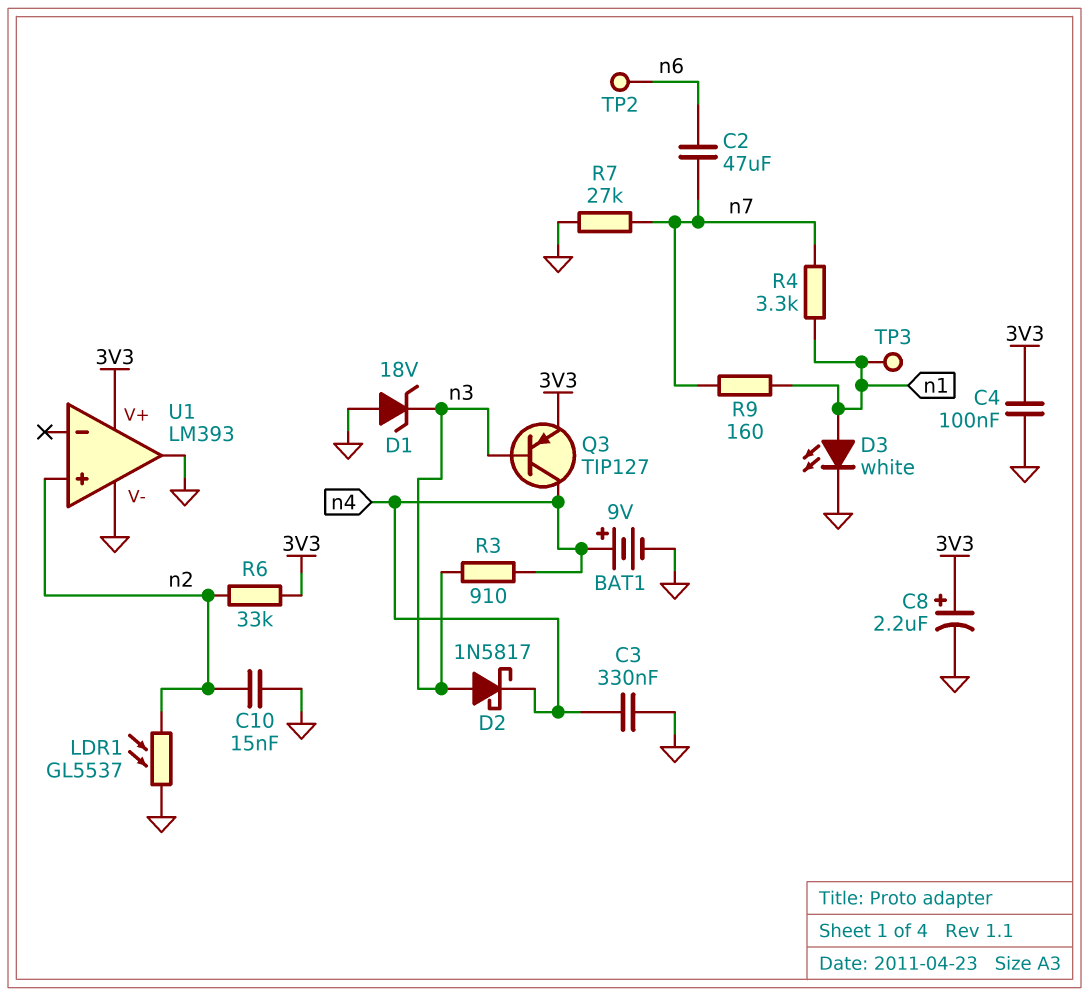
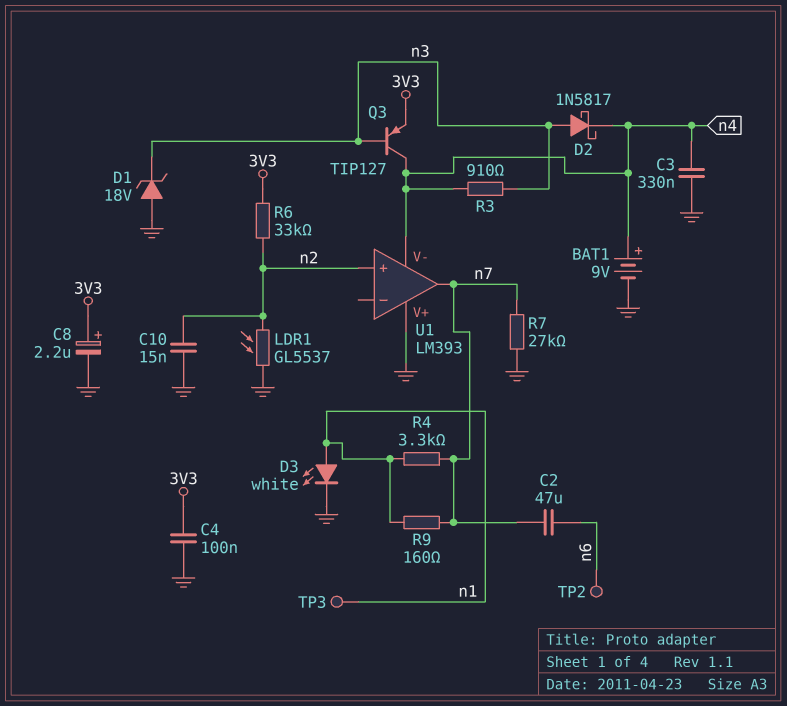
U1 pin V+: 3V3 -> GND
U1 pin V-: GND -> n4
U1 pin out: GND -> n7

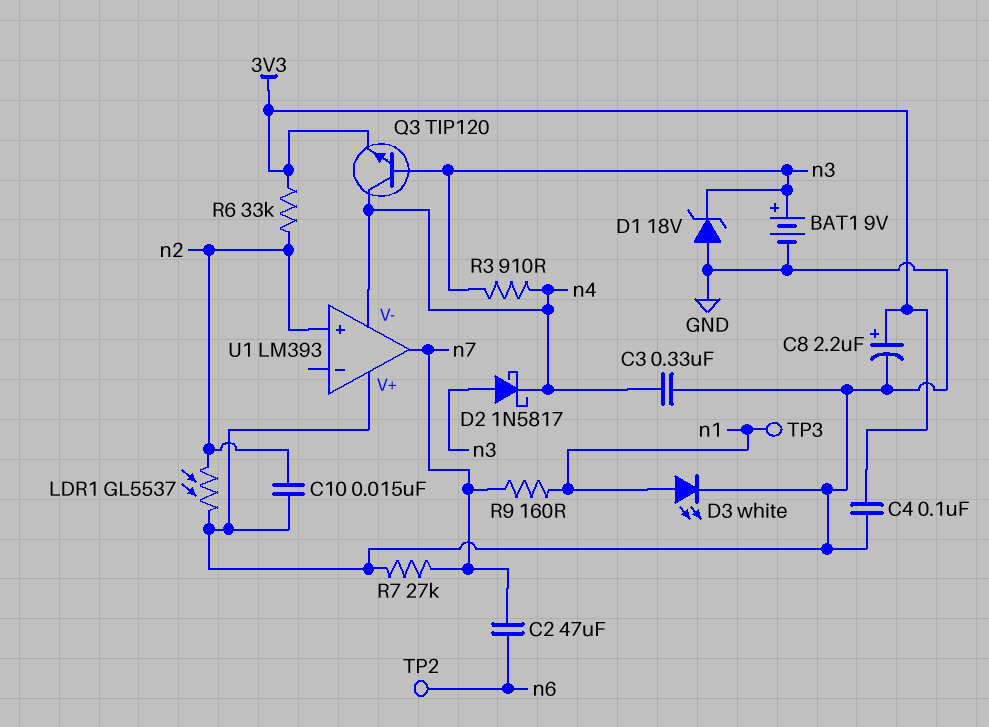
BAT1: 9V (plus n4, minus GND) -> 9V (plus n3, minus GND)
Q3: PNP TIP127 (B n3, C n4, E 3V3) -> NPN TIP120 (B n3, C n4, E 3V3)
R4: 3.3k (n1, n7) -> none

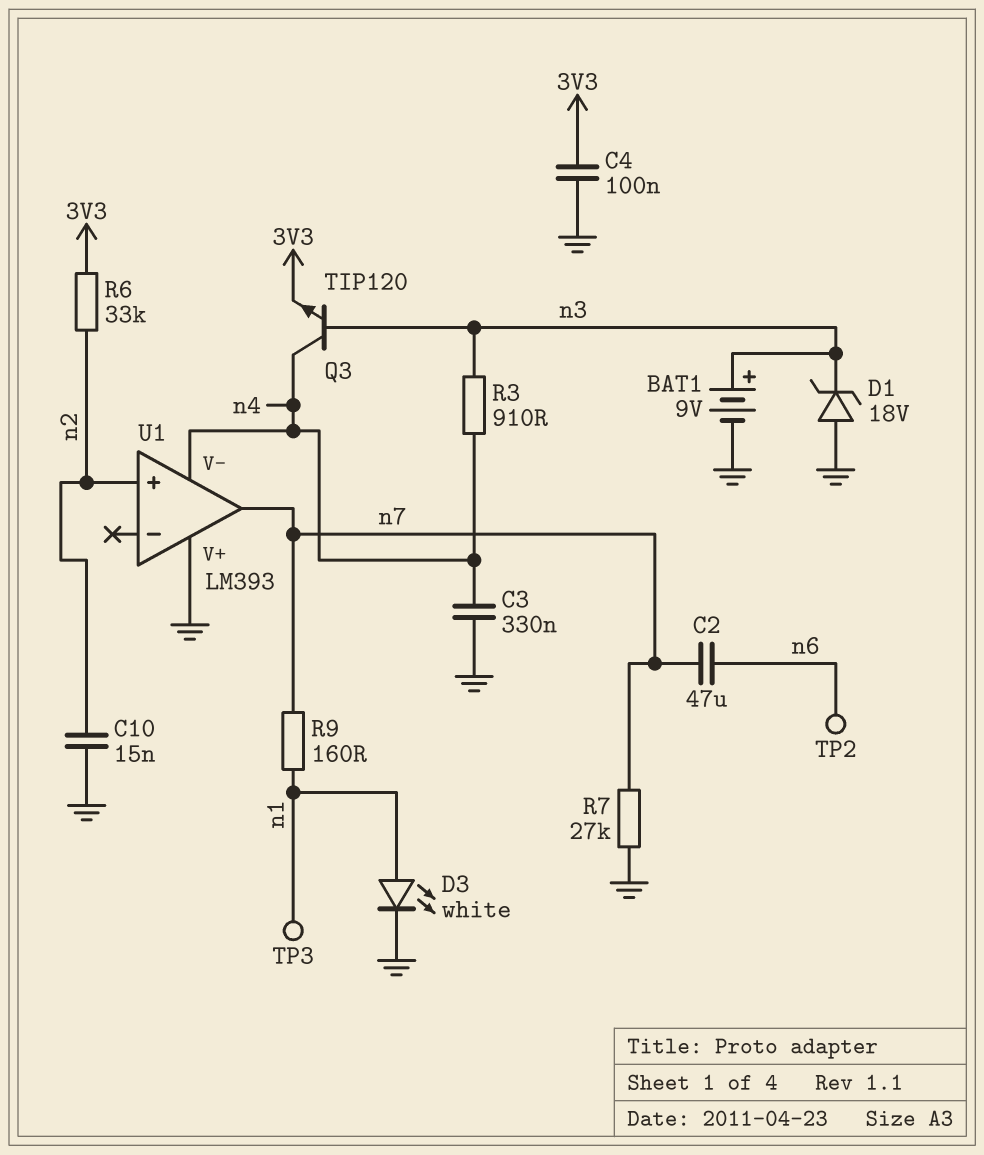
C8: 2.2uF (plus 3V3, minus GND) -> none
D2: schottky 1N5817 (A n3, K n4) -> none
LDR1: GL5537 (GND, n2) -> none

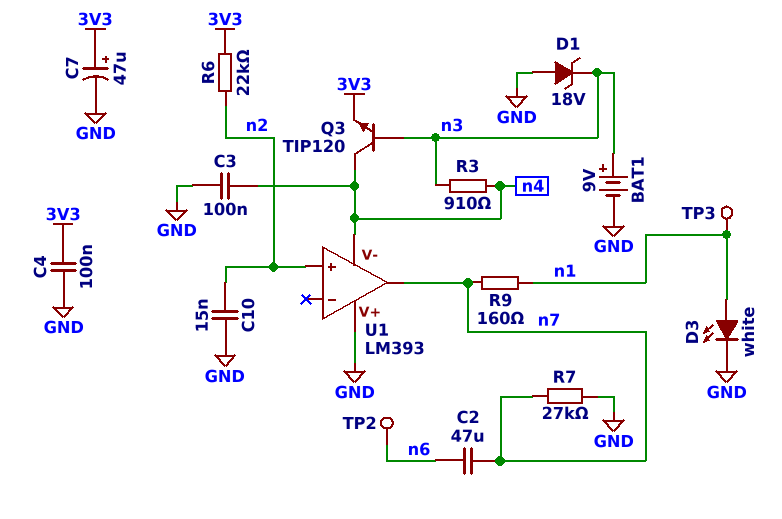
C3: 330nF (GND, n4) -> 100nF (GND, n4)
C7: none -> 47uF (plus 3V3, minus GND)
R6: 33k (3V3, n2) -> 22k (3V3, n2)

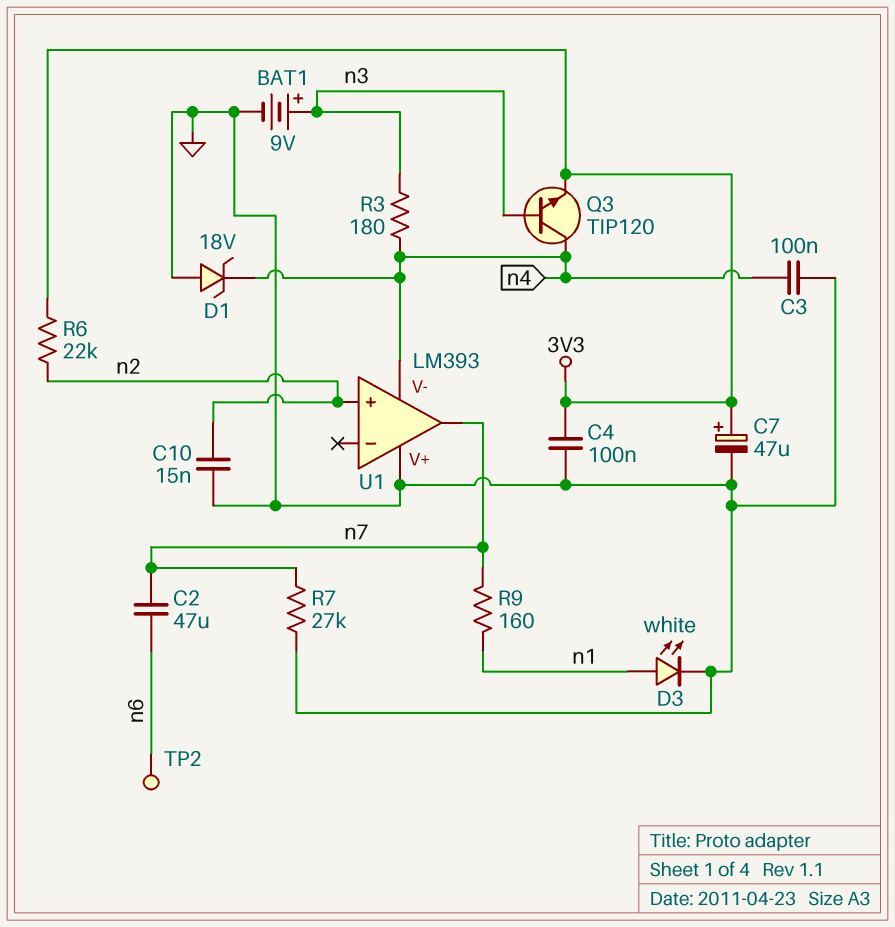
D1: zener 18V (A GND, K n3) -> zener 18V (A GND, K n4)
R3: 910 (n3, n4) -> 180 (n3, n4)
TP3: test point (n1) -> none

